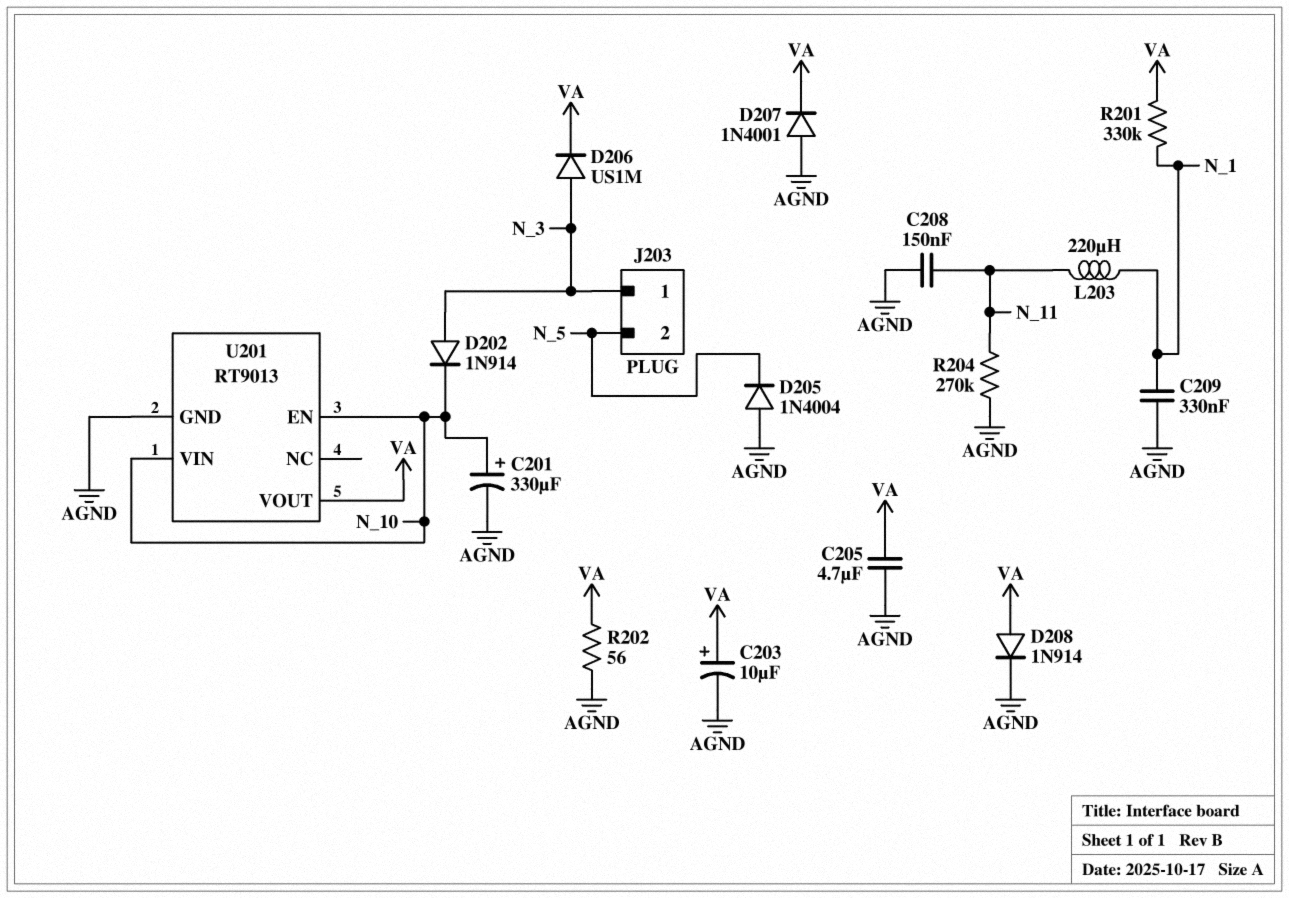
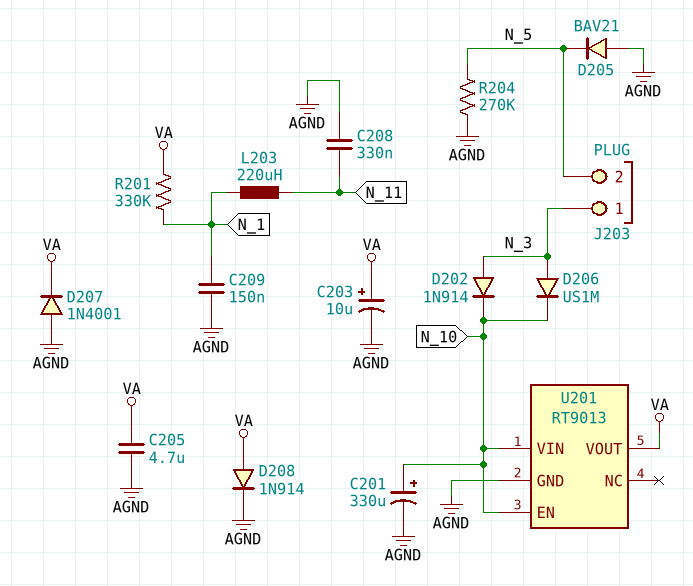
C208: 150nF (AGND, N_11) -> 330nF (AGND, N_11)
C209: 330nF (AGND, N_1) -> 150nF (AGND, N_1)
D205: diode 1N4004 (A AGND, K N_5) -> diode BAV21 (A AGND, K N_5)
D206: diode US1M (A N_3, K VA) -> diode US1M (A N_3, K N_10)
R202: 56 (AGND, VA) -> none
R204: 270k (AGND, N_11) -> 270k (AGND, N_5)

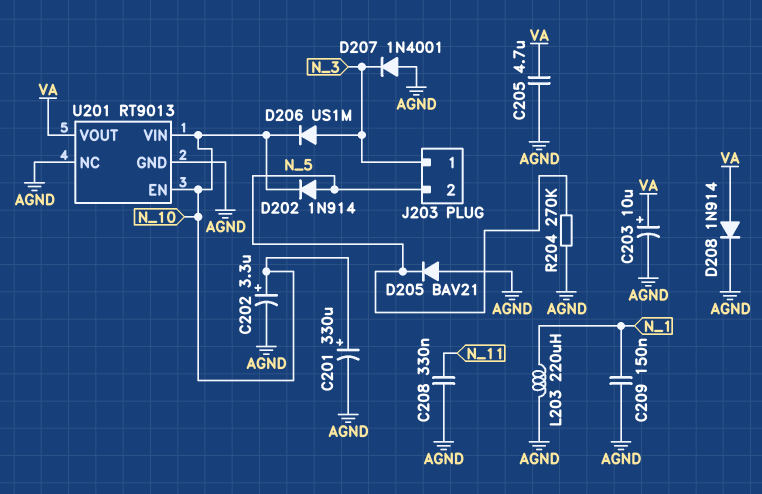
C202: none -> 3.3uF (plus N_10, minus AGND)
D202: diode 1N914 (A N_3, K N_10) -> diode 1N914 (A N_5, K N_10)
D207: diode 1N4001 (A AGND, K VA) -> diode 1N4001 (A AGND, K N_3)
L203: 220uH (N_1, N_11) -> 220uH (AGND, N_1)
R201: 330k (N_1, VA) -> none
U201 pin NC: none -> AGND

